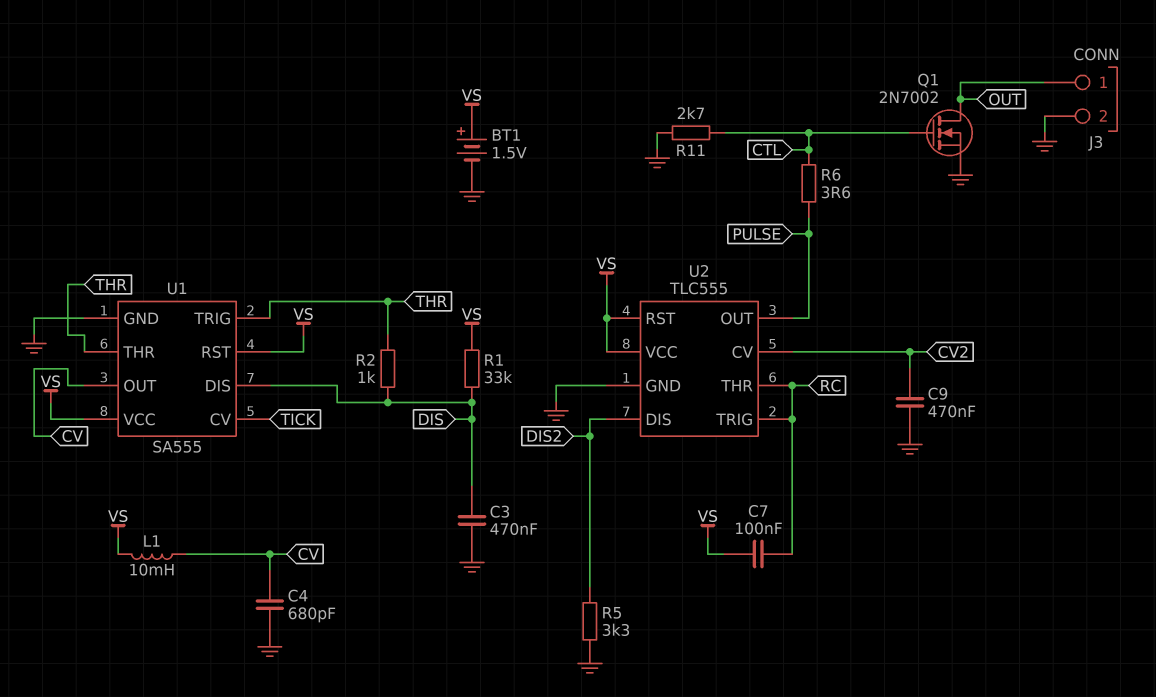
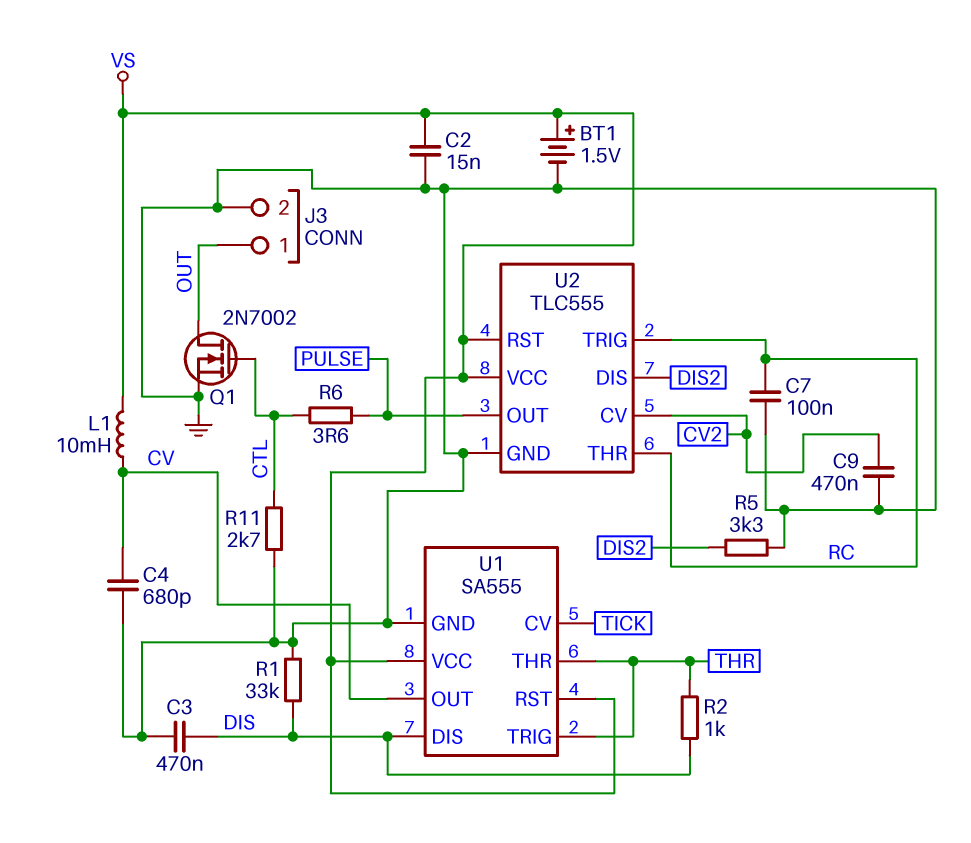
C2: none -> 15nF (GND, VS)
C7: 100nF (RC, VS) -> 100nF (GND, RC)
R1: 33k (DIS, VS) -> 33k (DIS, GND)

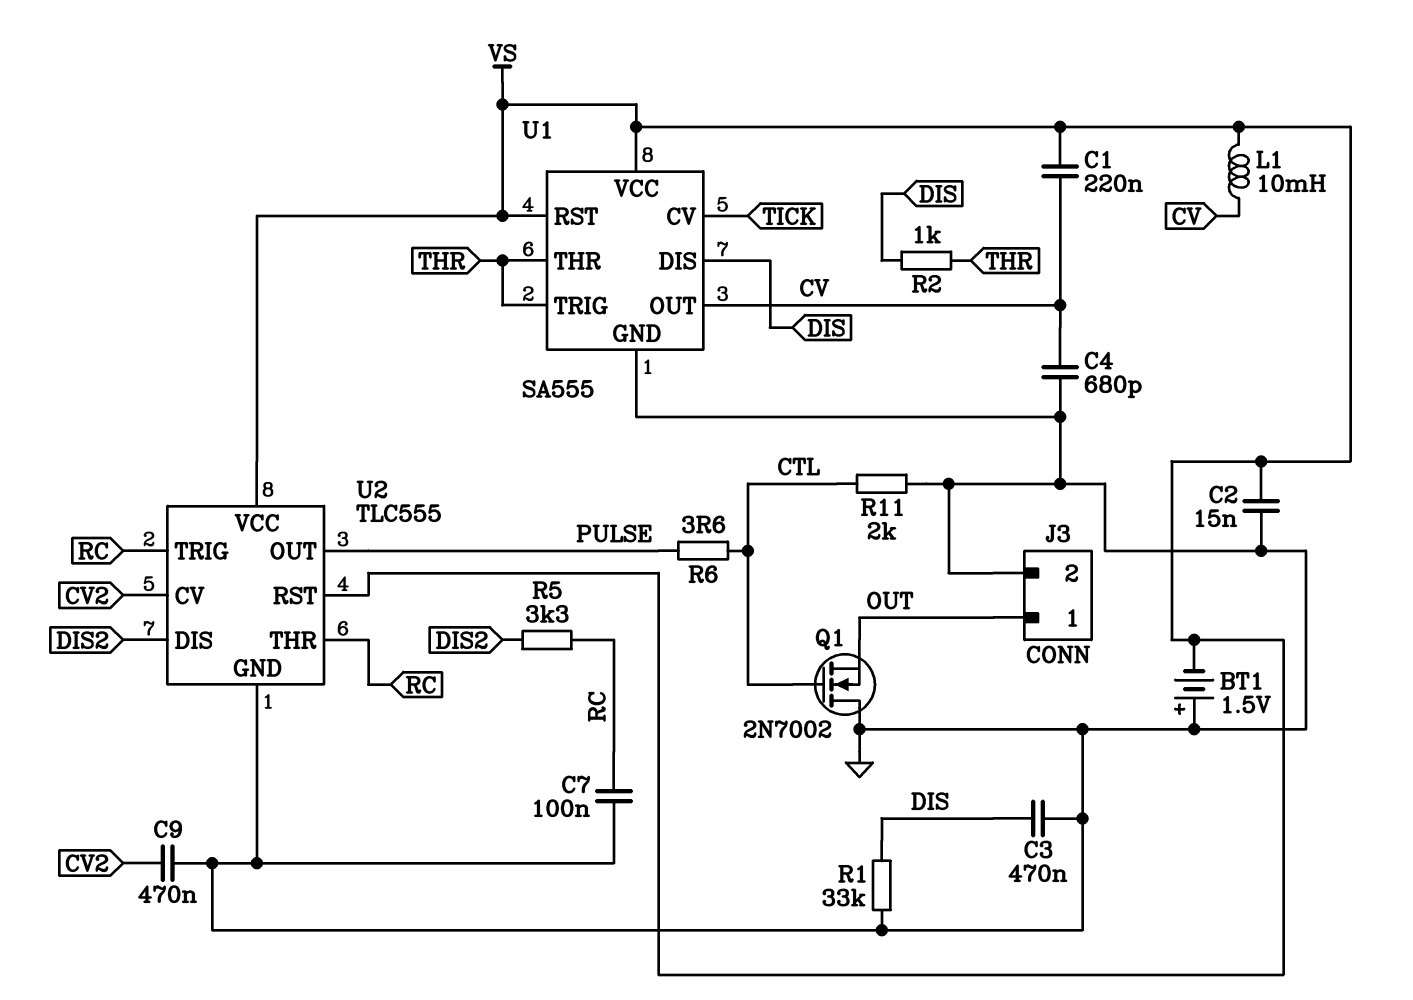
BT1: 1.5V (plus VS, minus GND) -> 1.5V (plus GND, minus VS)
C1: none -> 220nF (CV, VS)
Q1: NMOS 2N7002 (G CTL, D OUT, S GND) -> NMOS 2N7002 (G CTL, D GND, S OUT)
R5: 3.3k (DIS2, GND) -> 3.3k (DIS2, RC)
R11: 2.7k (CTL, GND) -> 2k (CTL, GND)

